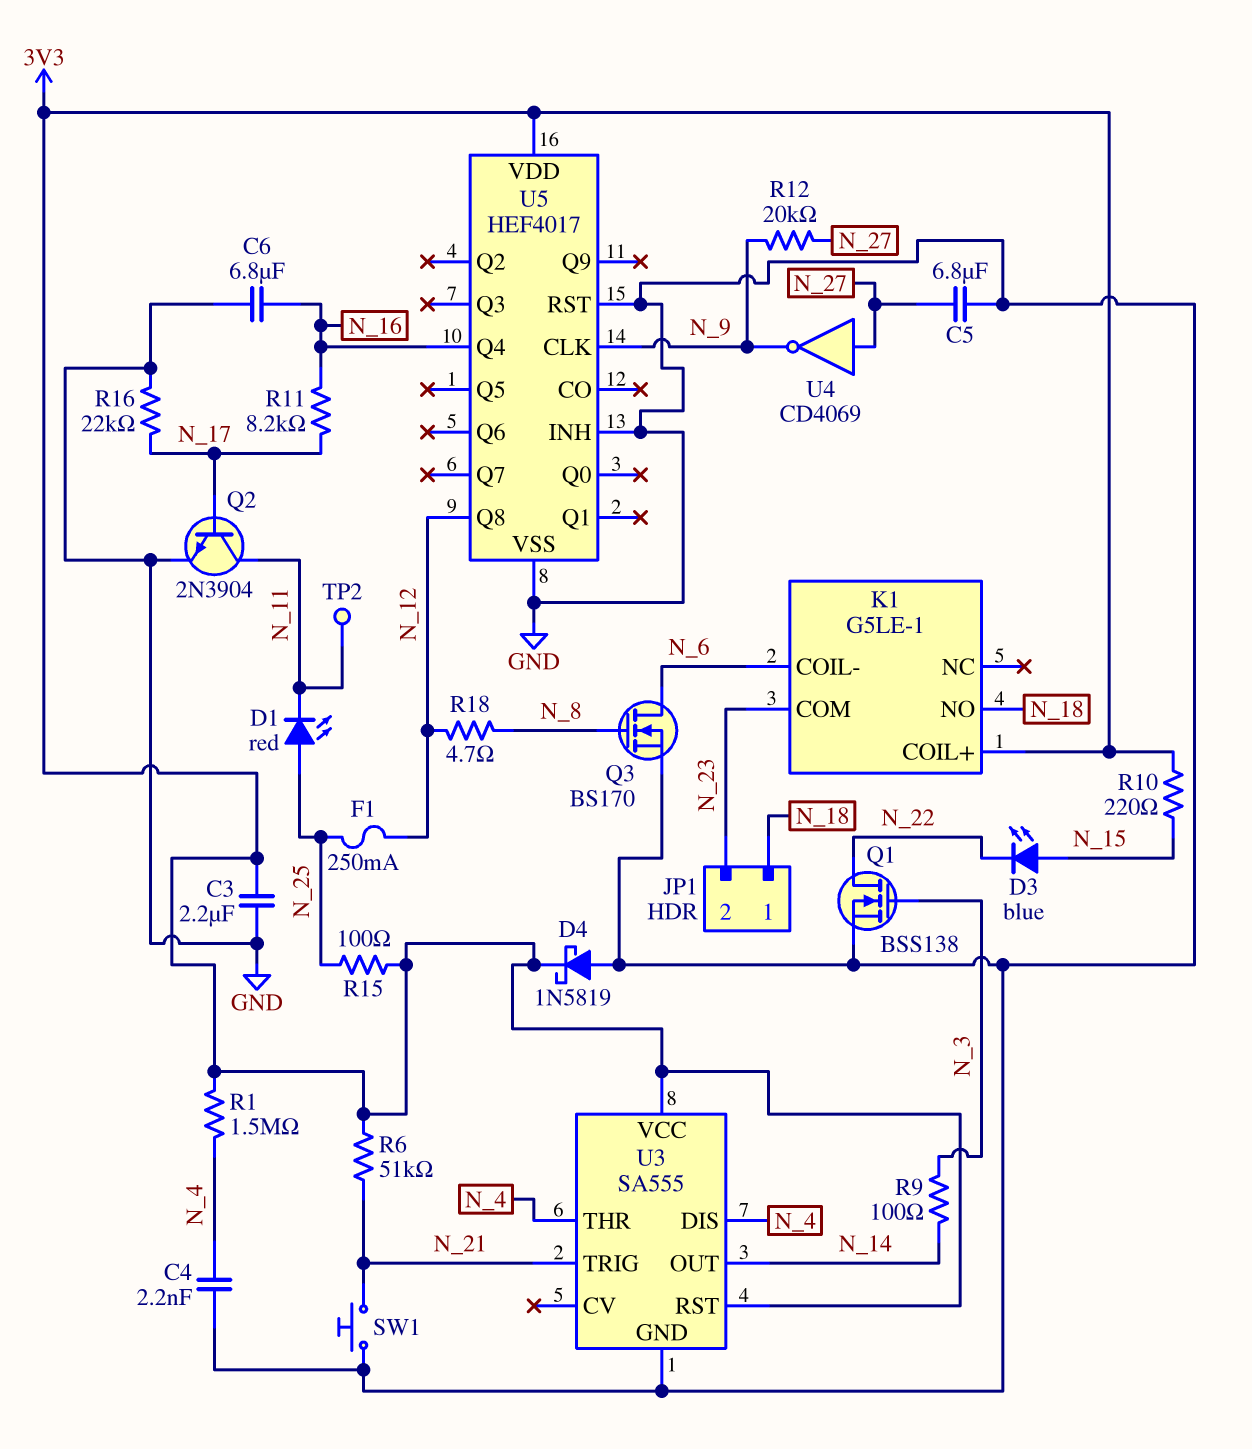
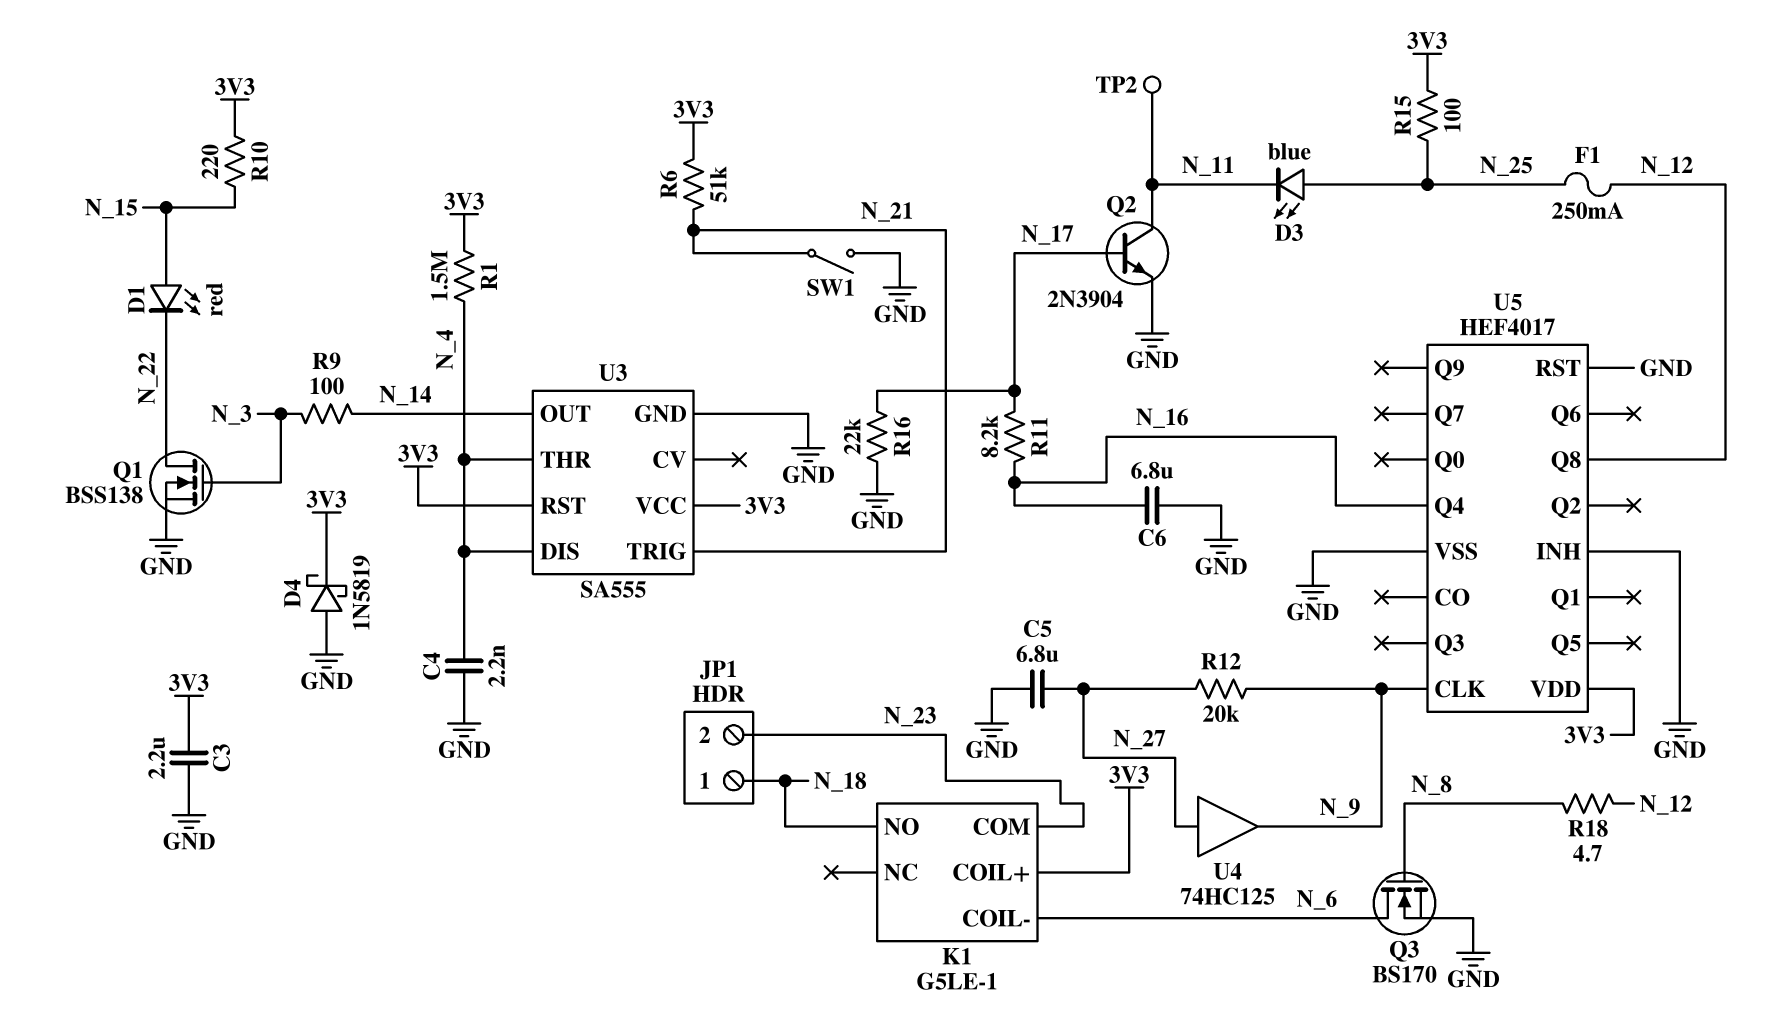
D1: LED red (A N_25, K N_11) -> LED red (A N_15, K N_22)
D3: LED blue (A N_15, K N_22) -> LED blue (A N_25, K N_11)
SW1: button (GND, N_21) -> switch (GND, N_21)
U4: NOT CD4069 (in N_27, out N_9) -> buffer 74HC125 (in N_27, out N_9)

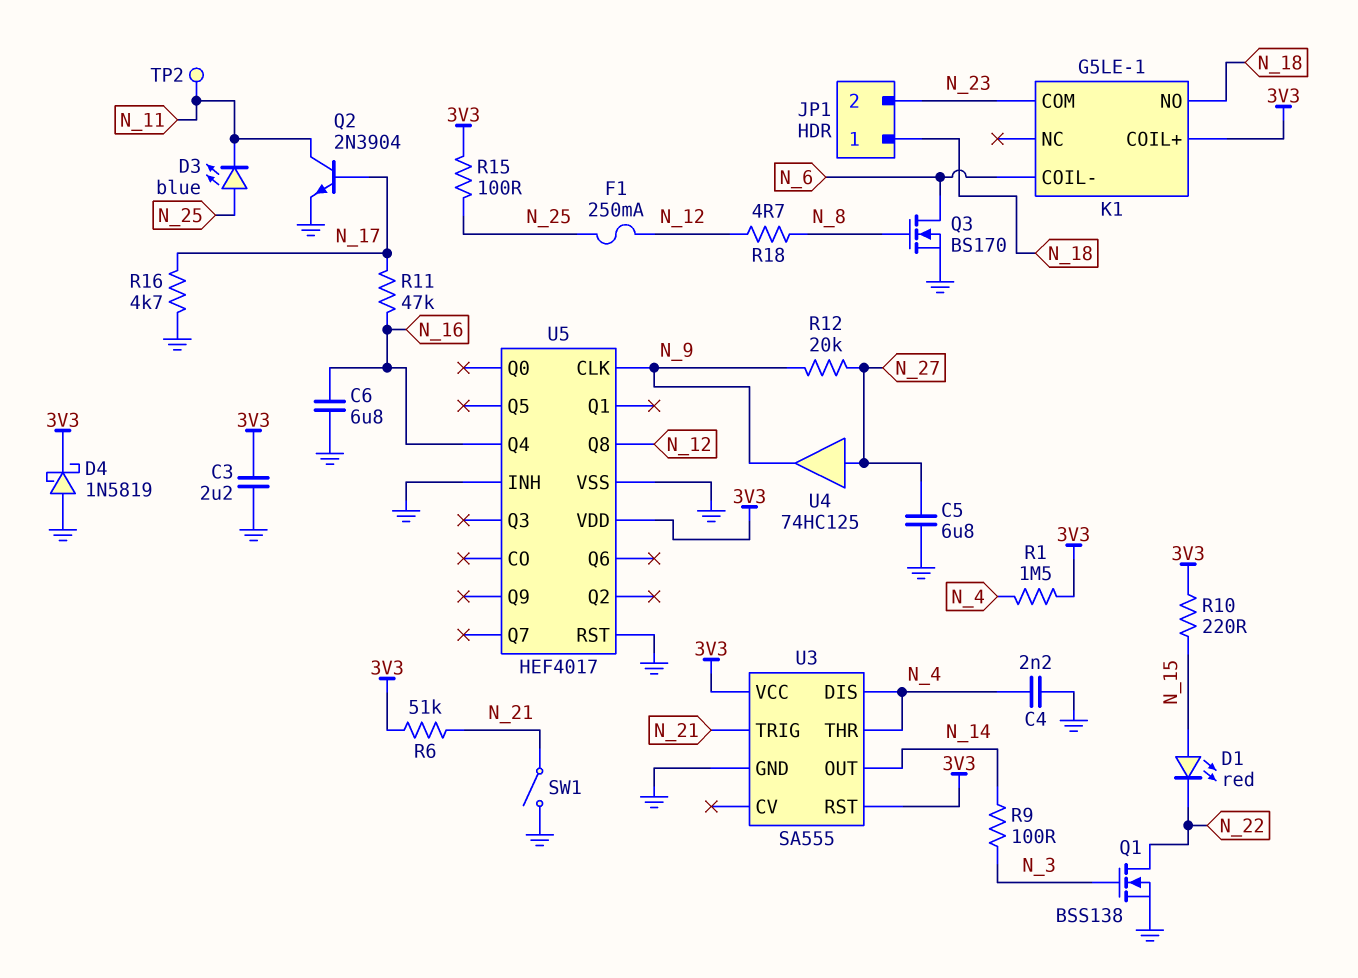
R11: 8.2k (N_16, N_17) -> 47k (N_16, N_17)
R16: 22k (GND, N_17) -> 4.7k (GND, N_17)

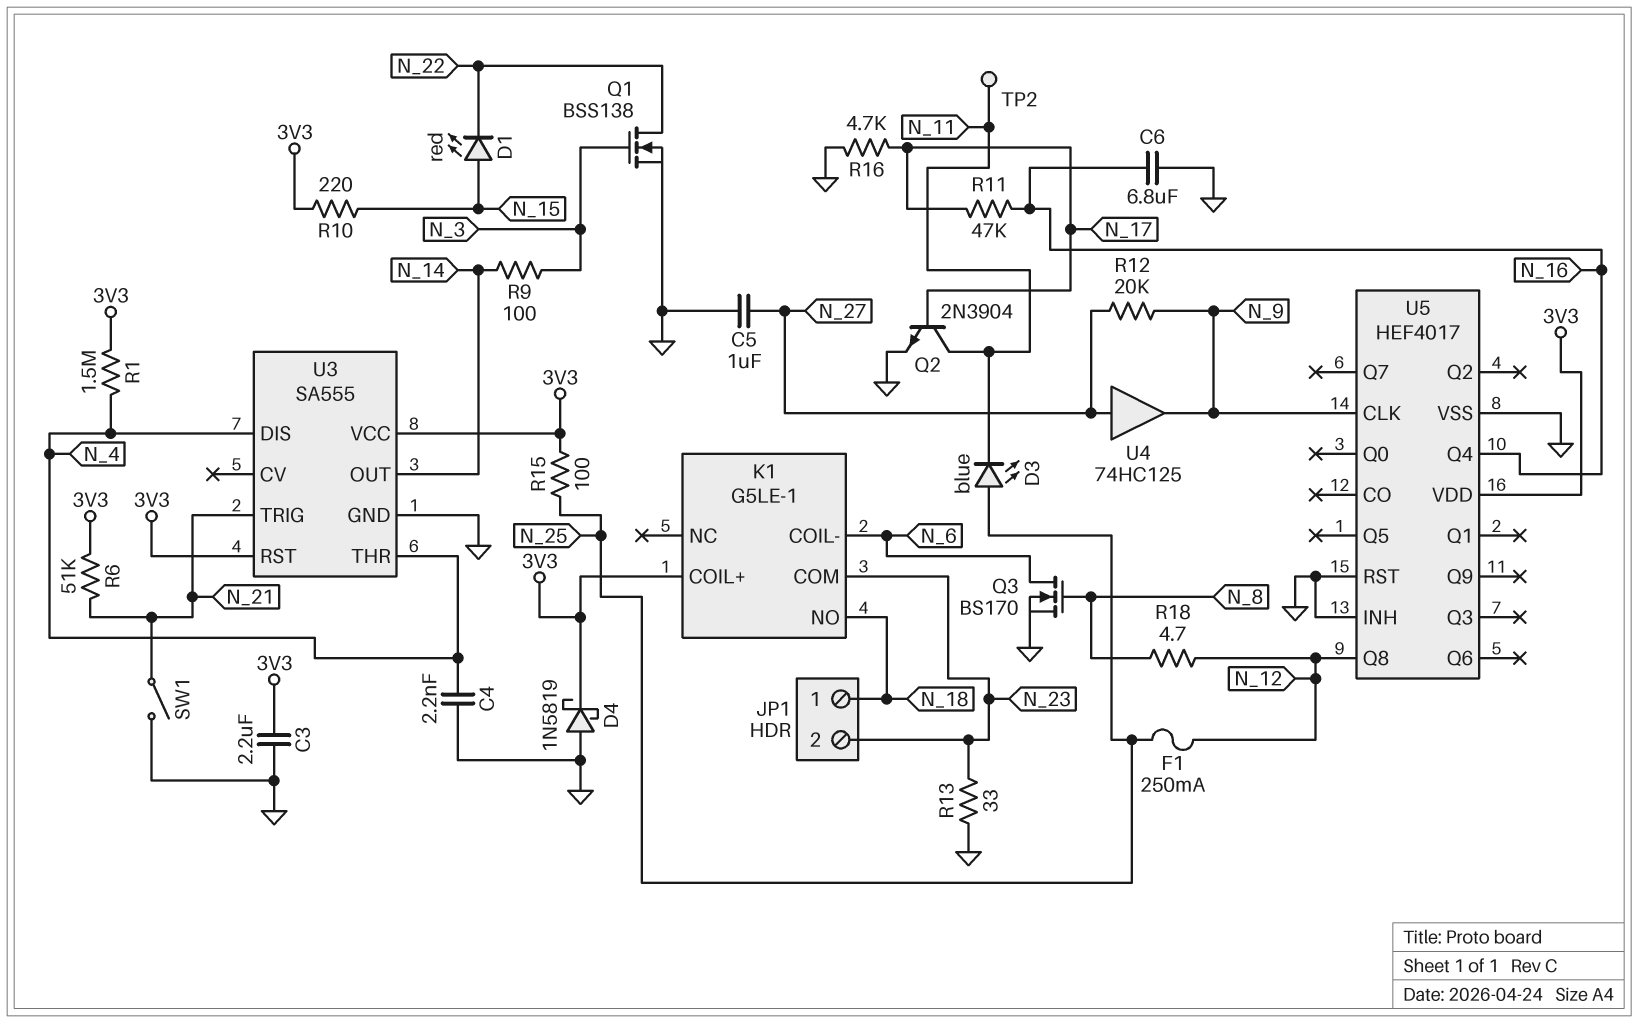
C5: 6.8uF (GND, N_27) -> 1uF (GND, N_27)
R13: none -> 33 (GND, N_23)

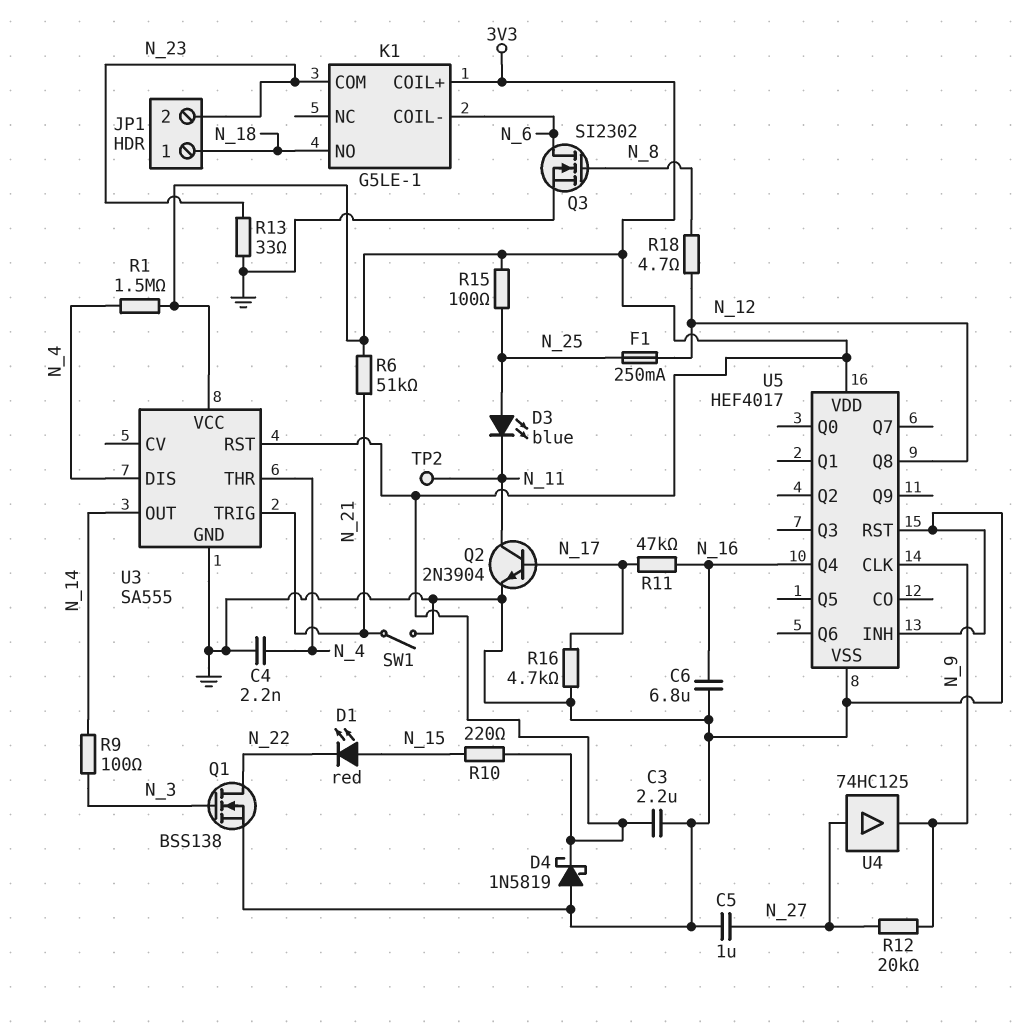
Q3: NMOS BS170 (G N_8, D N_6, S GND) -> NMOS SI2302 (G N_8, D N_6, S GND)

